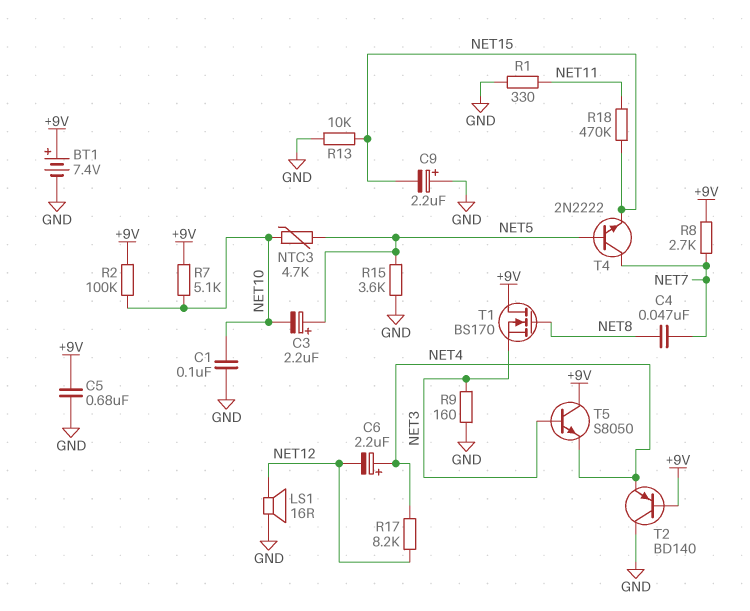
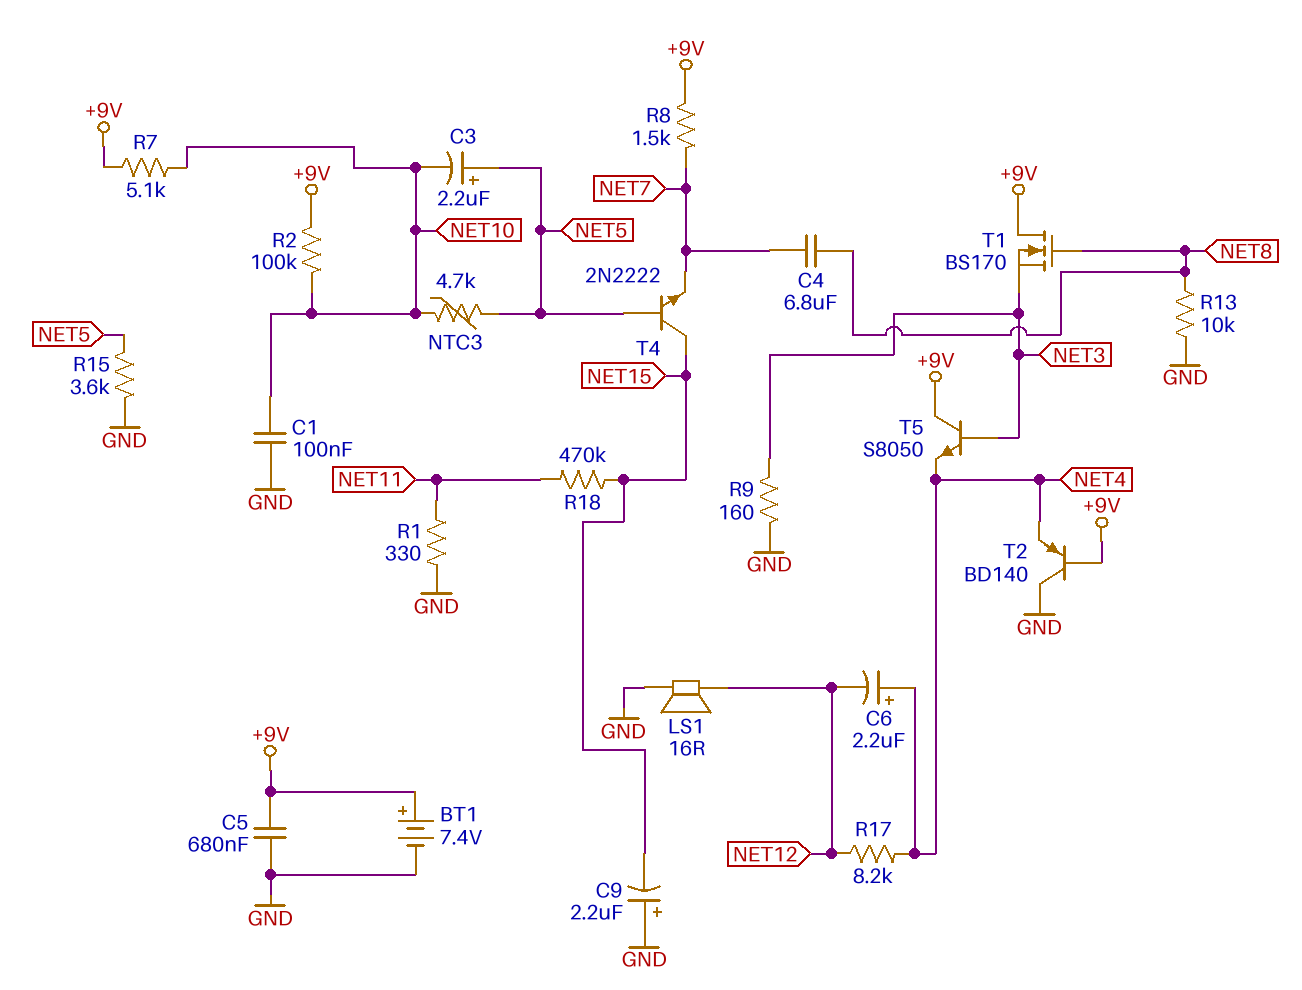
C4: 47nF (NET7, NET8) -> 6.8uF (NET7, NET8)
R8: 2.7k (+9V, NET7) -> 1.5k (+9V, NET7)
R13: 10k (GND, NET15) -> 10k (GND, NET8)
T4: NPN 2N2222 (B NET5, C NET7, E NET15) -> NPN 2N2222 (B NET5, C NET15, E NET7)

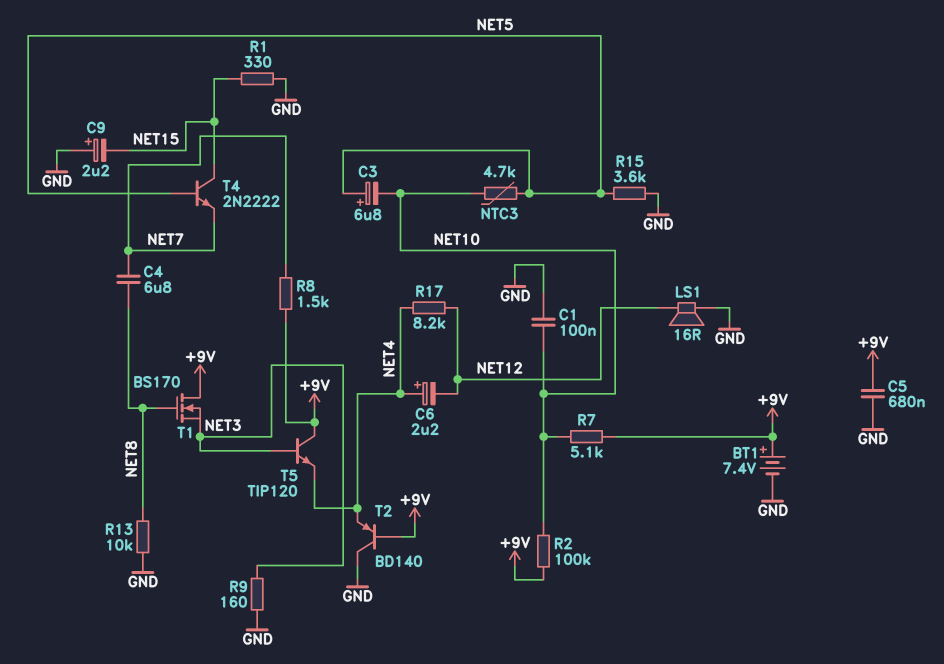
C3: 2.2uF (plus NET5, minus NET10) -> 6.8uF (plus NET5, minus NET10)
R1: 330 (GND, NET11) -> 330 (GND, NET15)
R18: 470k (NET11, NET15) -> none
T5: NPN S8050 (B NET3, C +9V, E NET4) -> NPN TIP120 (B NET3, C +9V, E NET4)

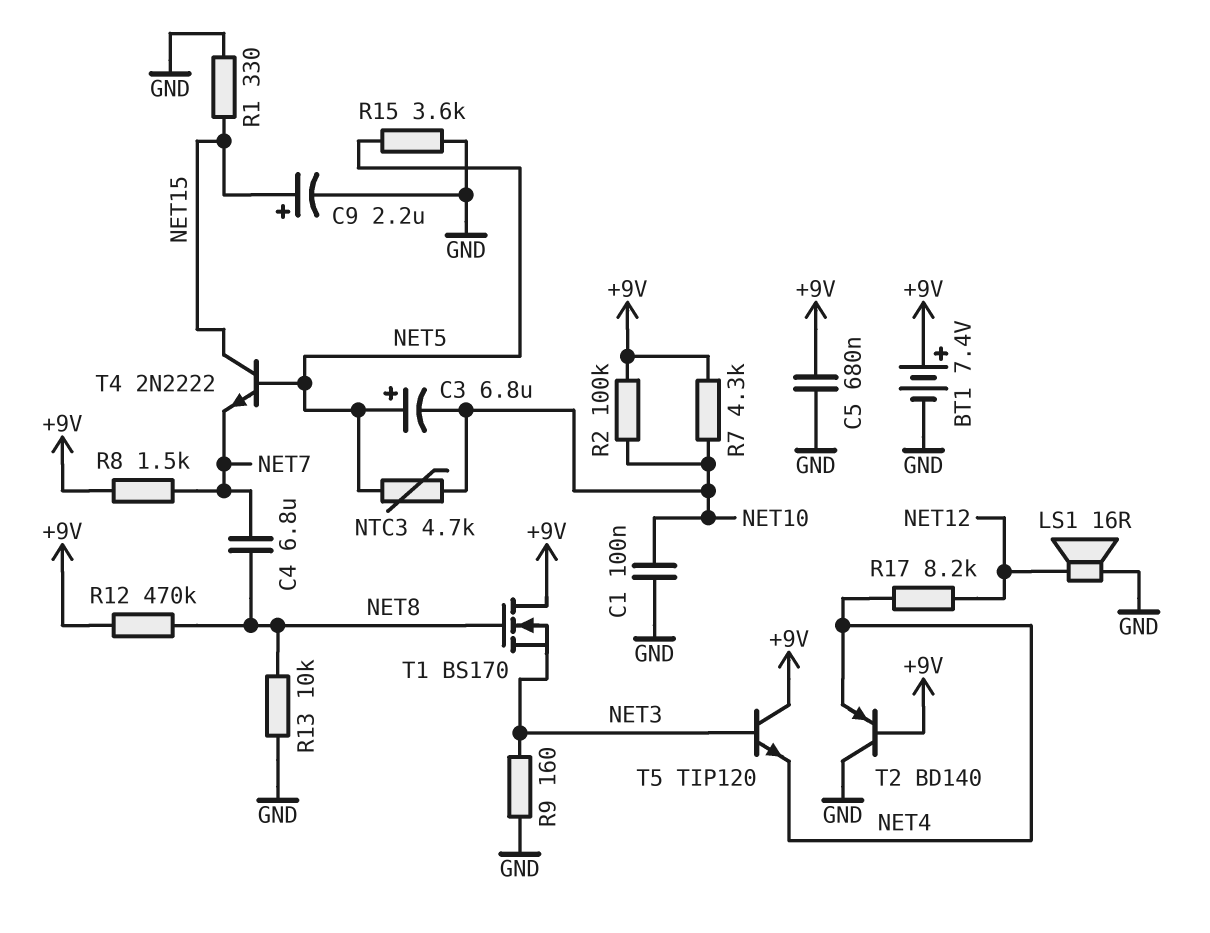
C6: 2.2uF (plus NET4, minus NET12) -> none
C9: 2.2uF (plus GND, minus NET15) -> 2.2uF (plus NET15, minus GND)
R7: 5.1k (+9V, NET10) -> 4.3k (+9V, NET10)
R12: none -> 470k (+9V, NET8)

